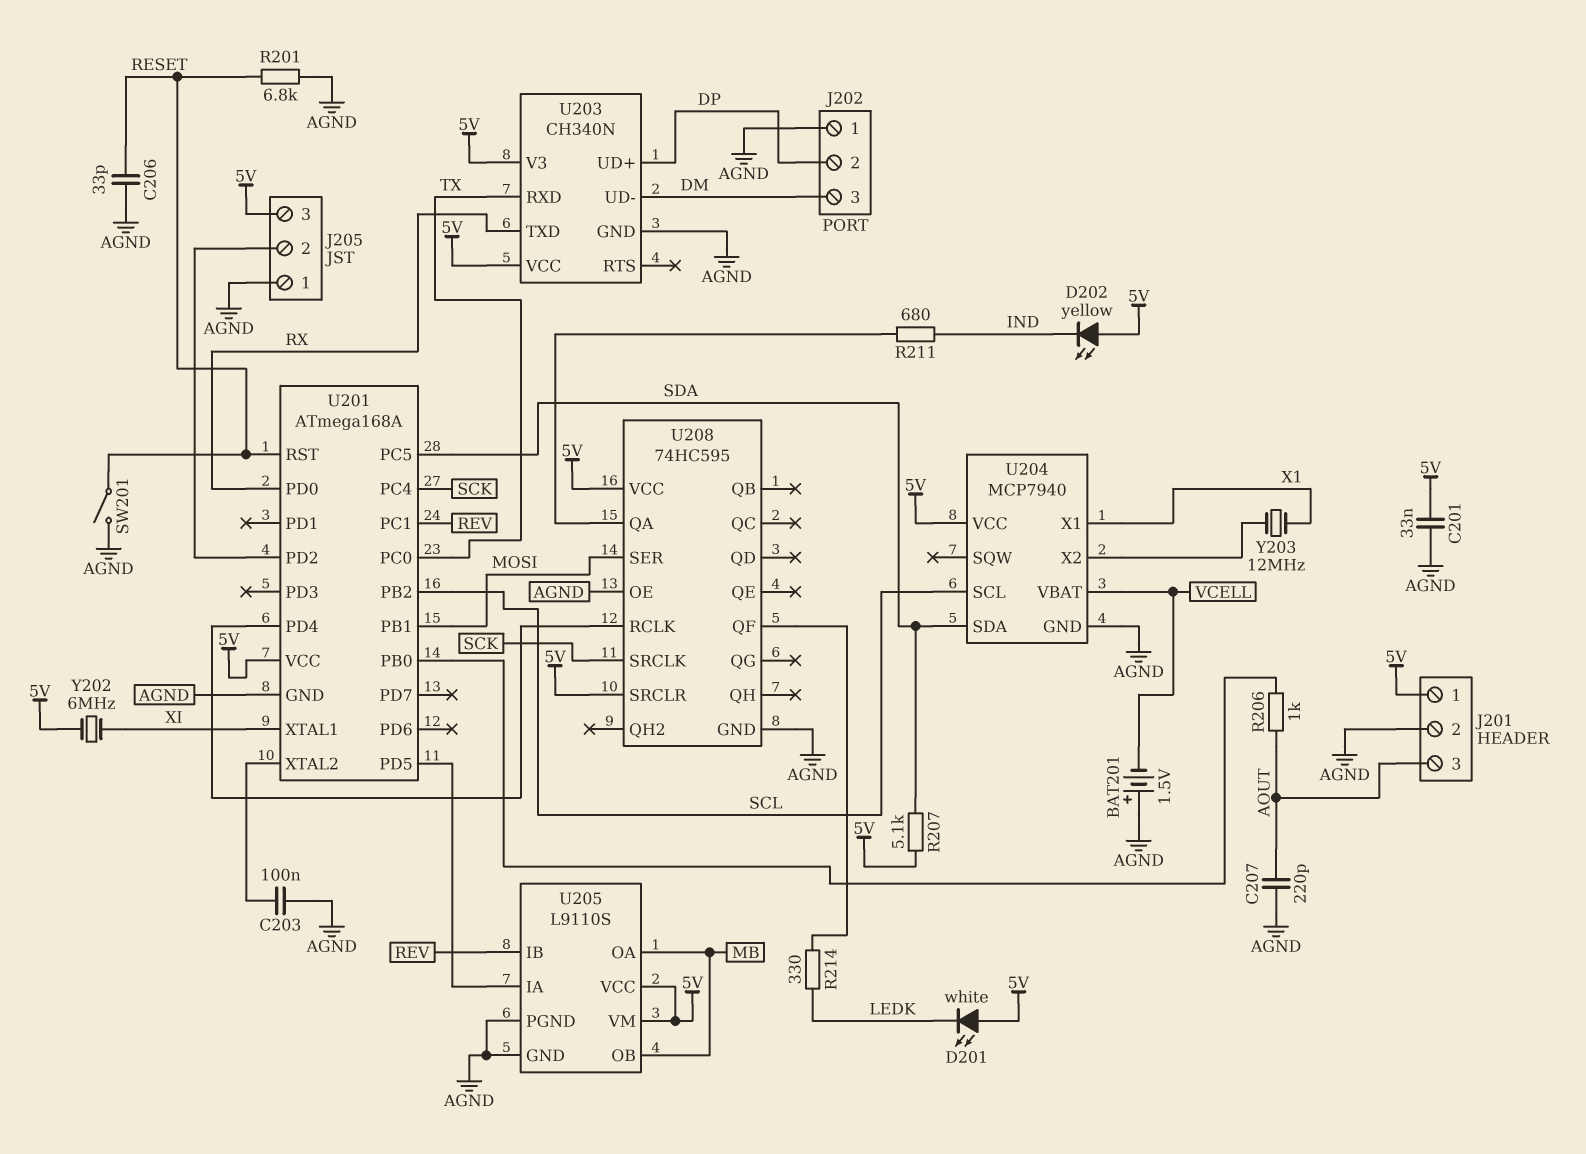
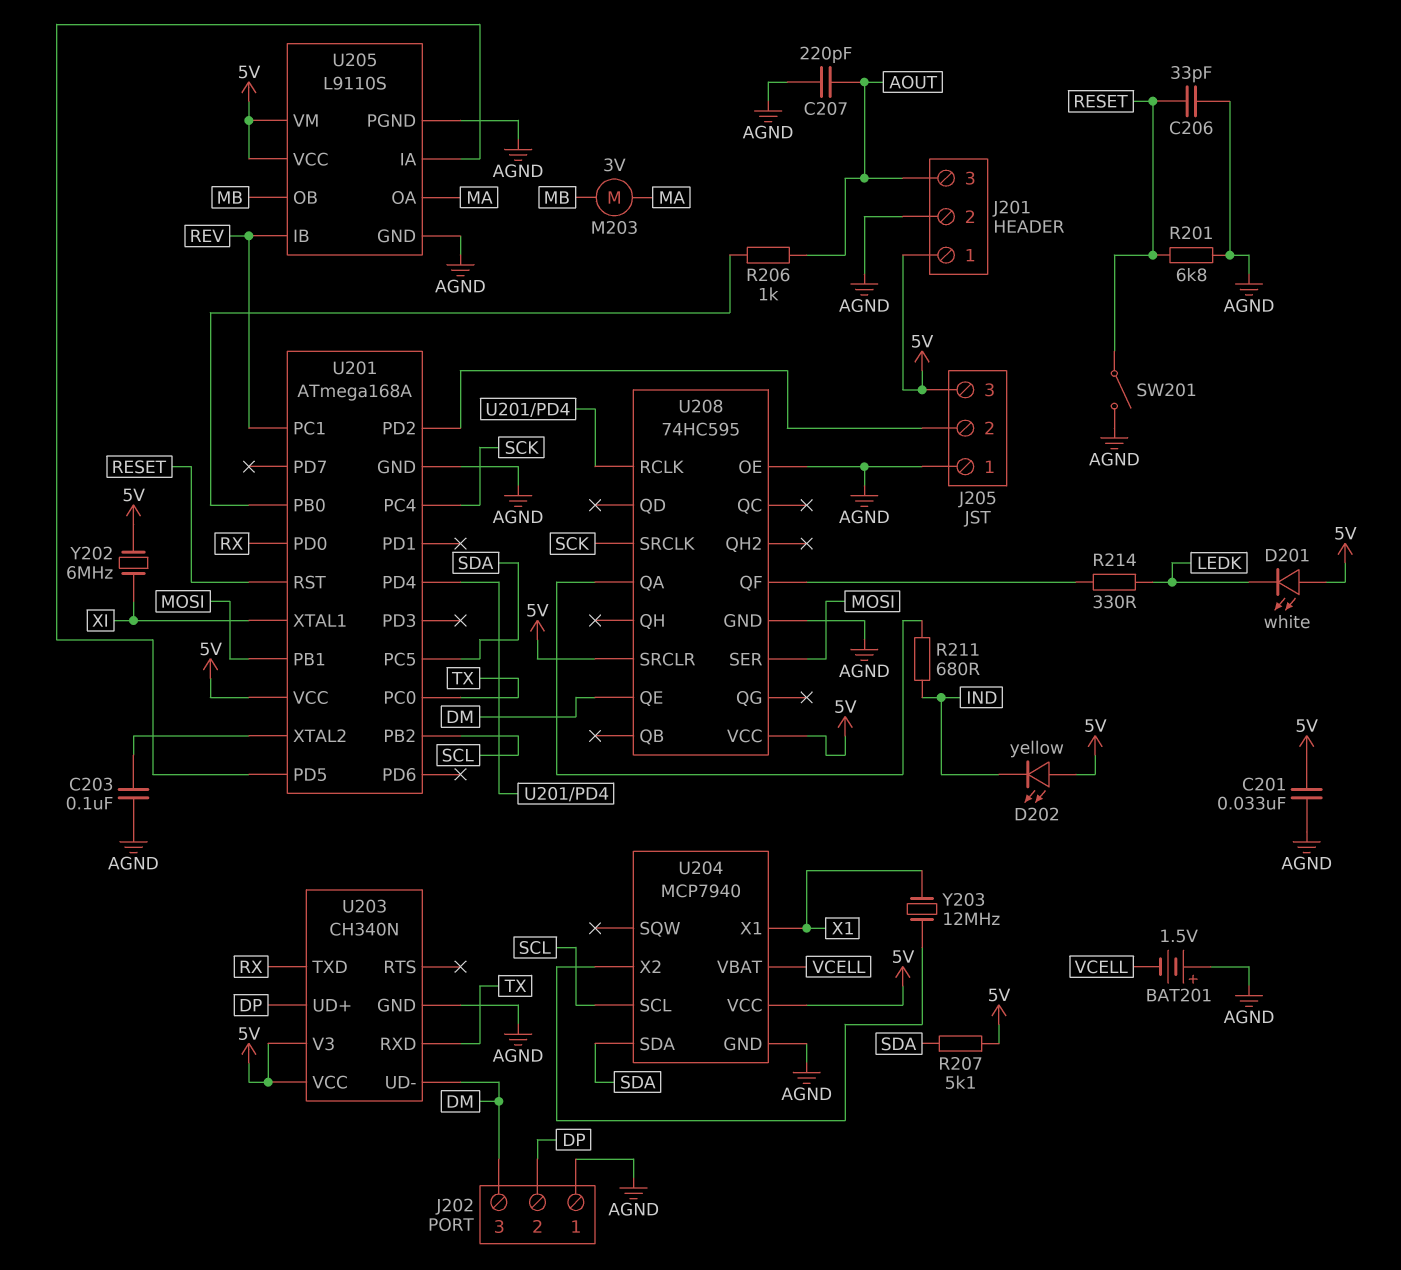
M203: none -> motor 3V (MA, MB)
U205 pin OA: MB -> MA
U208 pin QE: none -> DM

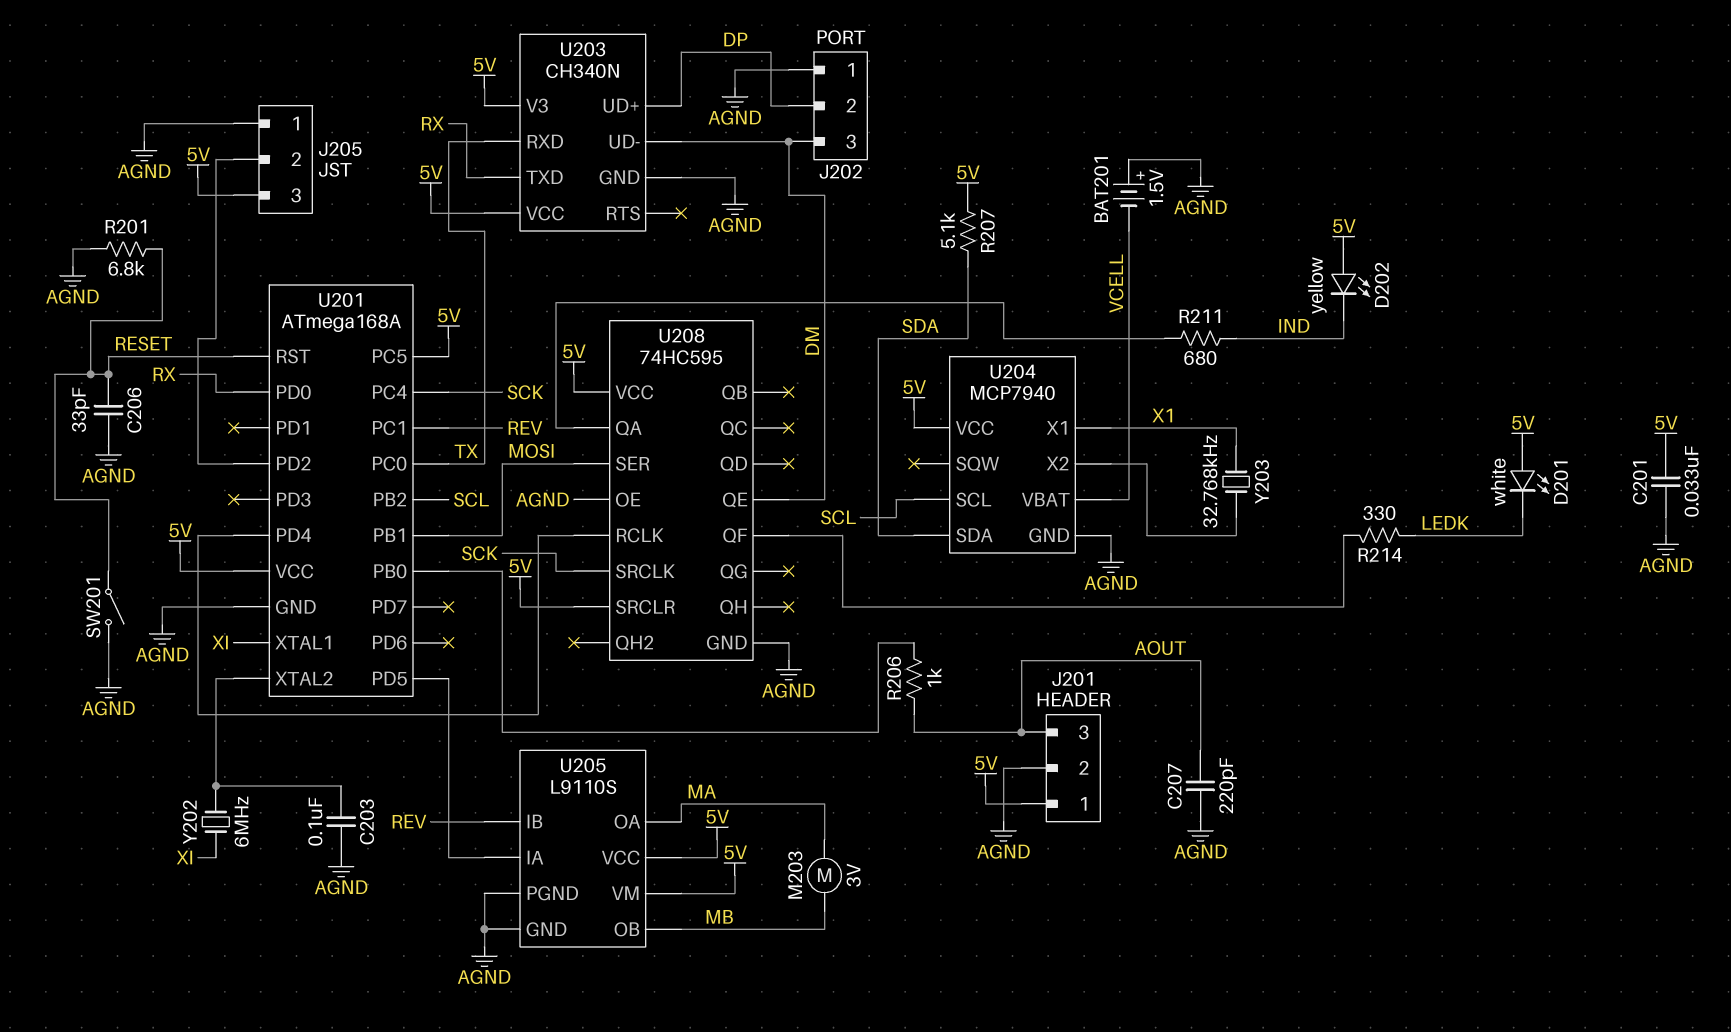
U201 pin PC5: SDA -> 5V
Y202: 6MHz (5V, XI) -> 6MHz (U201/XTAL2, XI)
Y203: 12MHz (U204/X2, X1) -> 32.768kHz (U204/X2, X1)

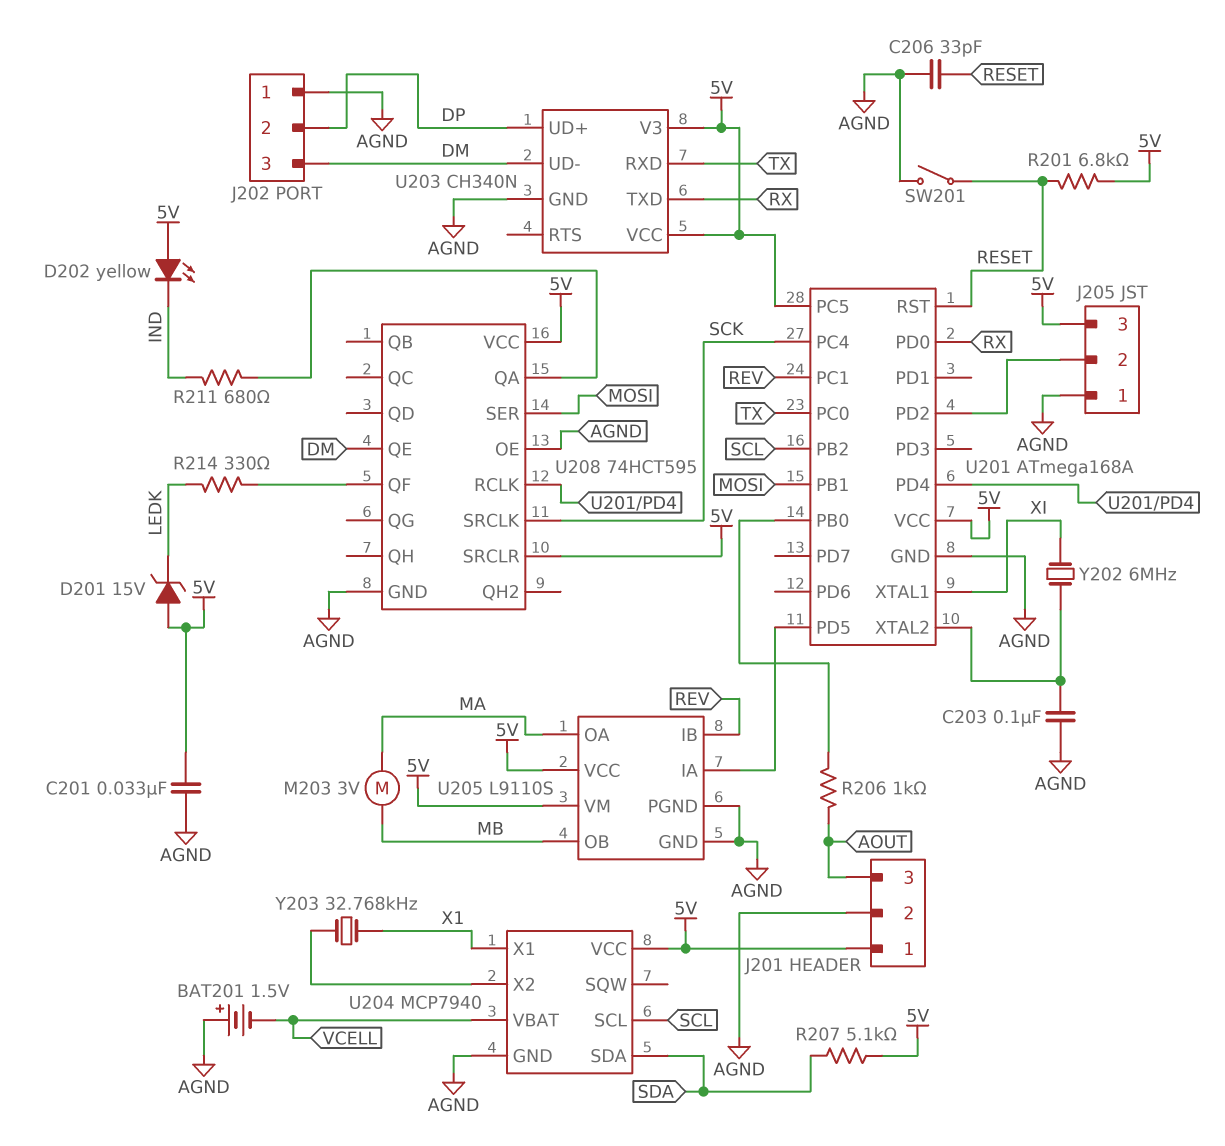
C207: 220pF (AGND, AOUT) -> none
D201: LED white (A 5V, K LEDK) -> zener 15V (A 5V, K LEDK)
R201: 6.8k (AGND, RESET) -> 6.8k (5V, RESET)
U208: 74HC595 -> 74HCT595

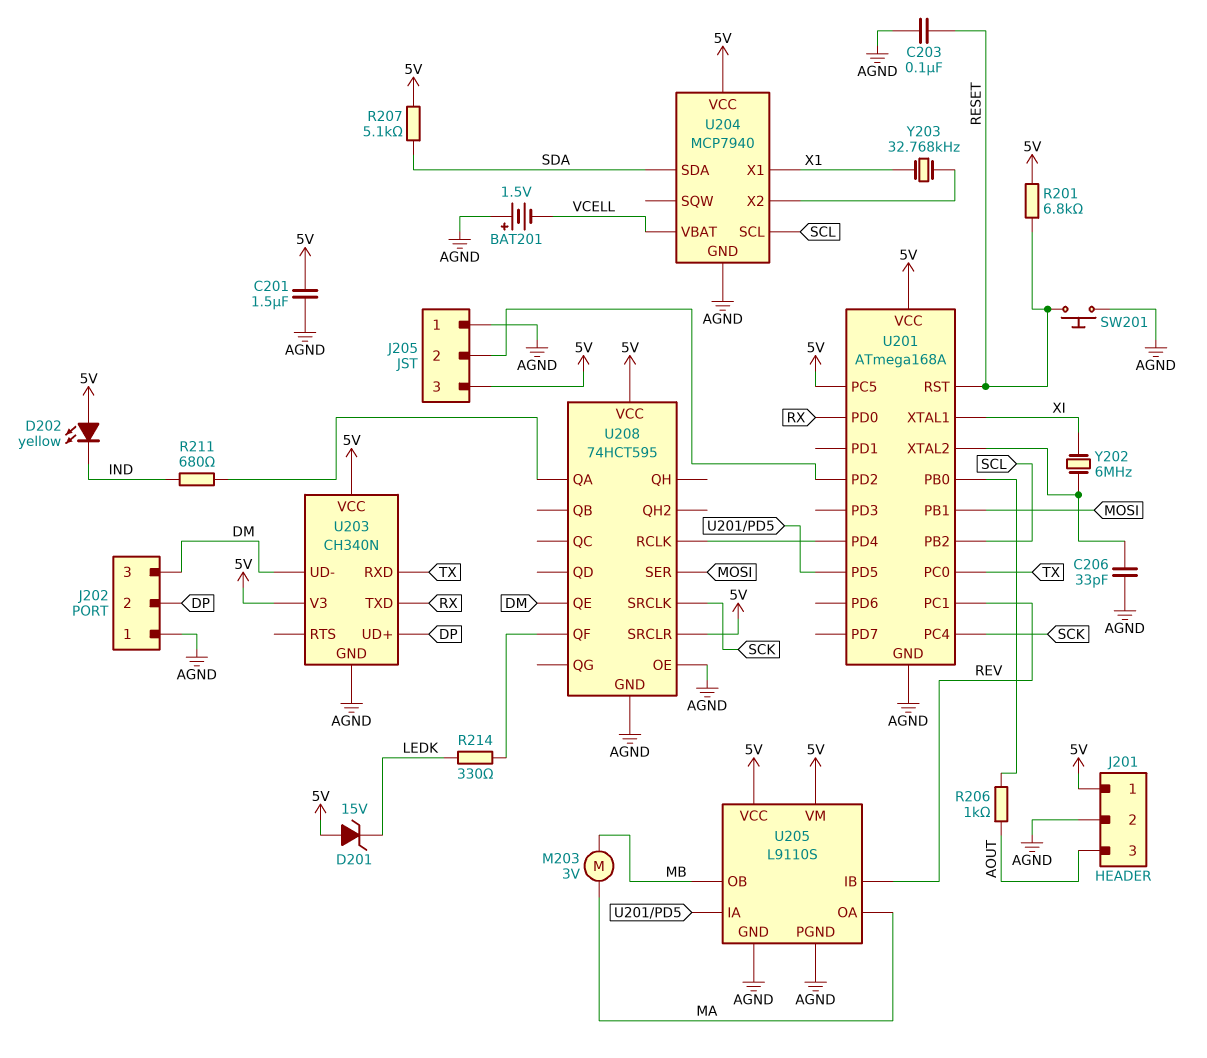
C201: 33nF (5V, AGND) -> 1.5uF (5V, AGND)
C203: 100nF (AGND, U201/XTAL2) -> 100nF (AGND, RESET)
C206: 33pF (AGND, RESET) -> 33pF (AGND, U201/XTAL2)
SW201: switch (AGND, RESET) -> button (AGND, RESET)

